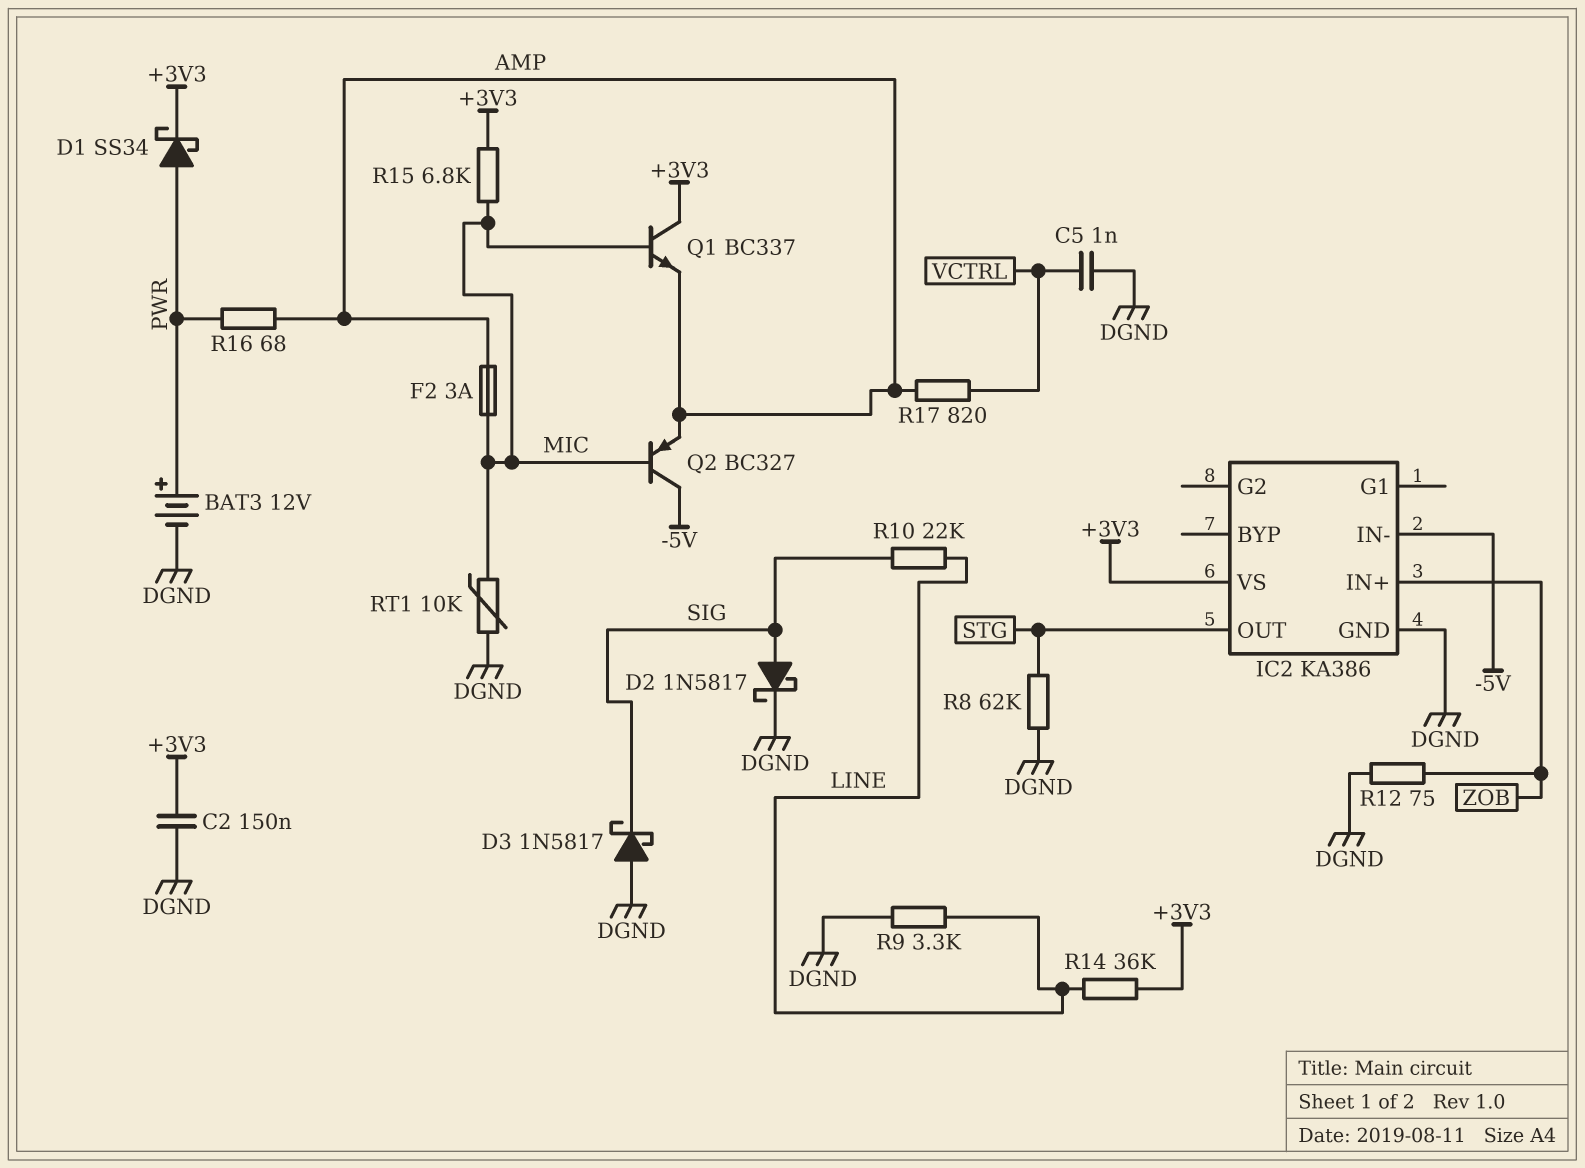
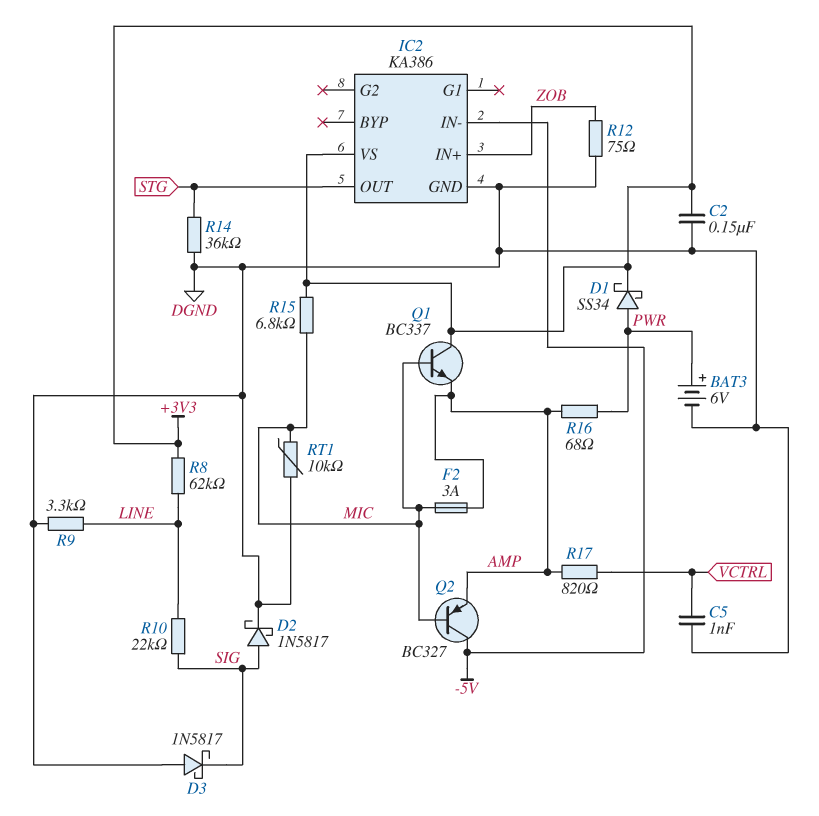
BAT3: 12V (plus PWR, minus DGND) -> 6V (plus PWR, minus DGND)
R8: 62k (DGND, STG) -> 62k (+3V3, LINE)
R14: 36k (+3V3, LINE) -> 36k (DGND, STG)

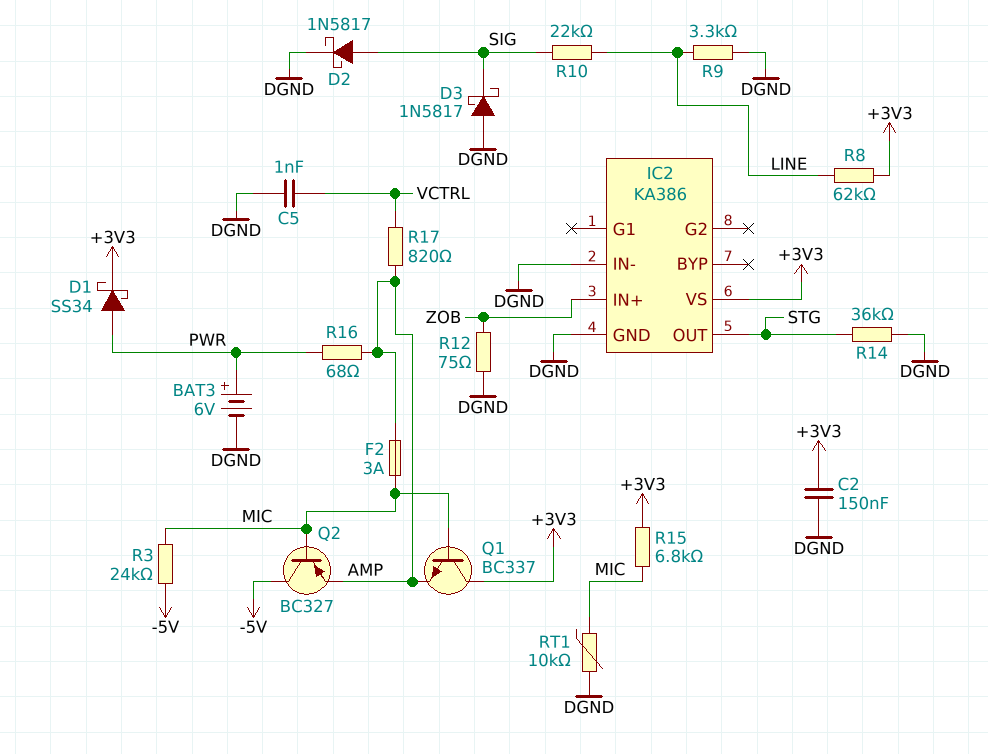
IC2 pin IN-: -5V -> DGND
R3: none -> 24k (-5V, MIC)

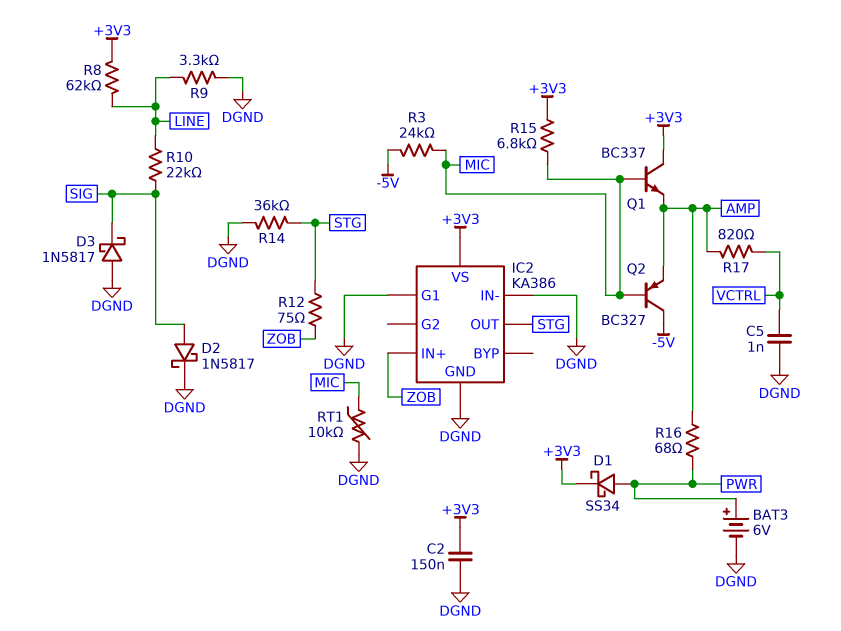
F2: 3A (AMP, MIC) -> none
IC2 pin G1: none -> DGND
R12: 75 (DGND, ZOB) -> 75 (STG, ZOB)

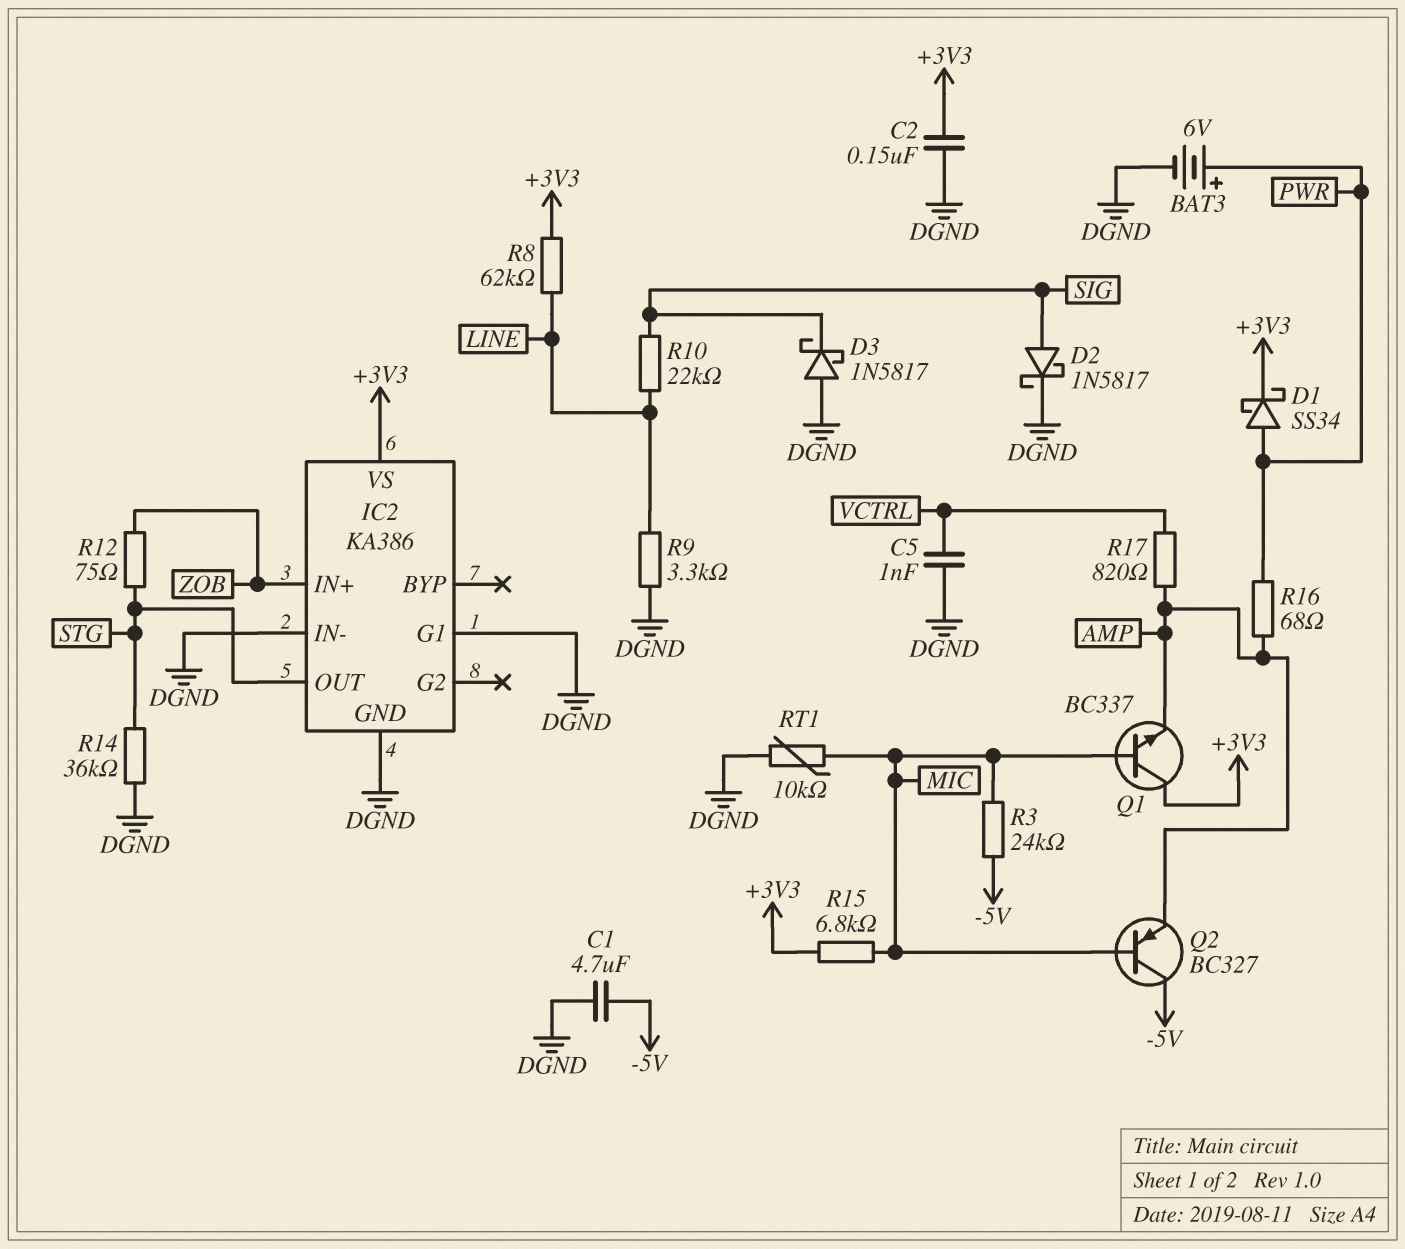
C1: none -> 4.7uF (-5V, DGND)

